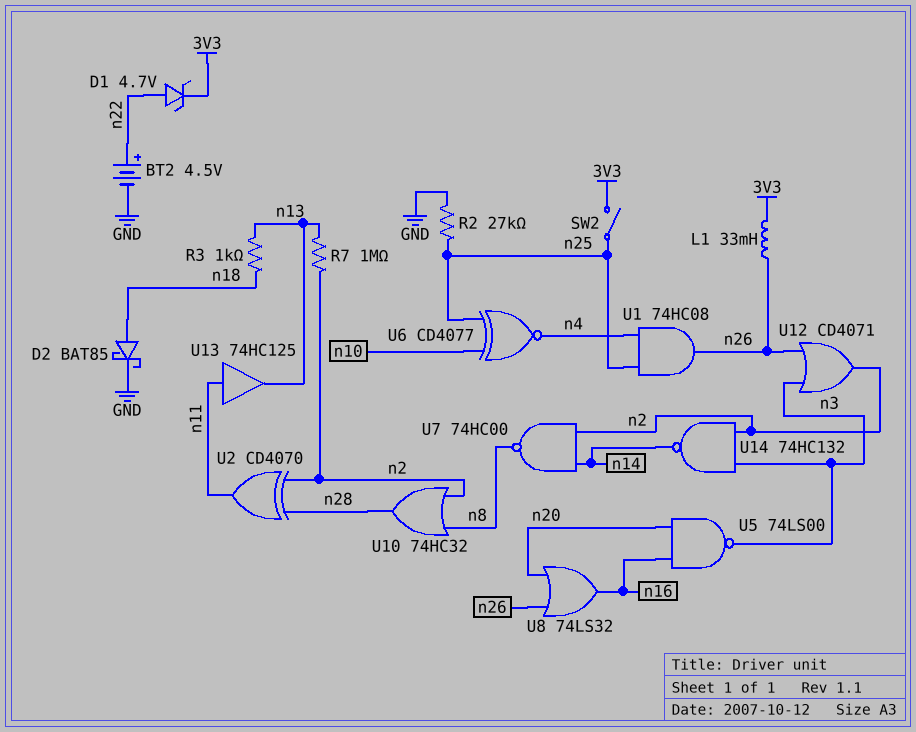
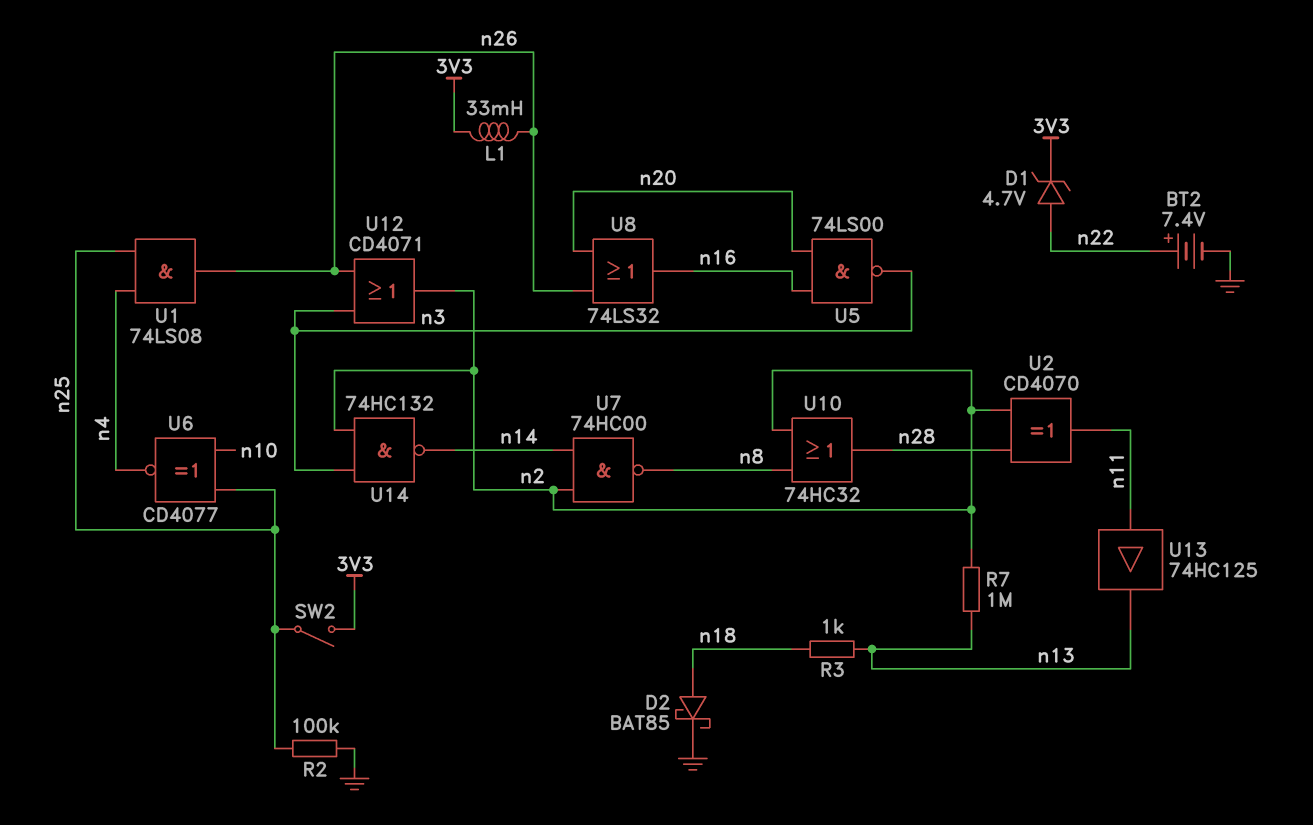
BT2: 4.5V (plus n22, minus GND) -> 7.4V (plus n22, minus GND)
R2: 27k (GND, n25) -> 100k (GND, n25)
U1: AND 74HC08 (in n4, in n25, out n26) -> AND 74LS08 (in n4, in n25, out n26)

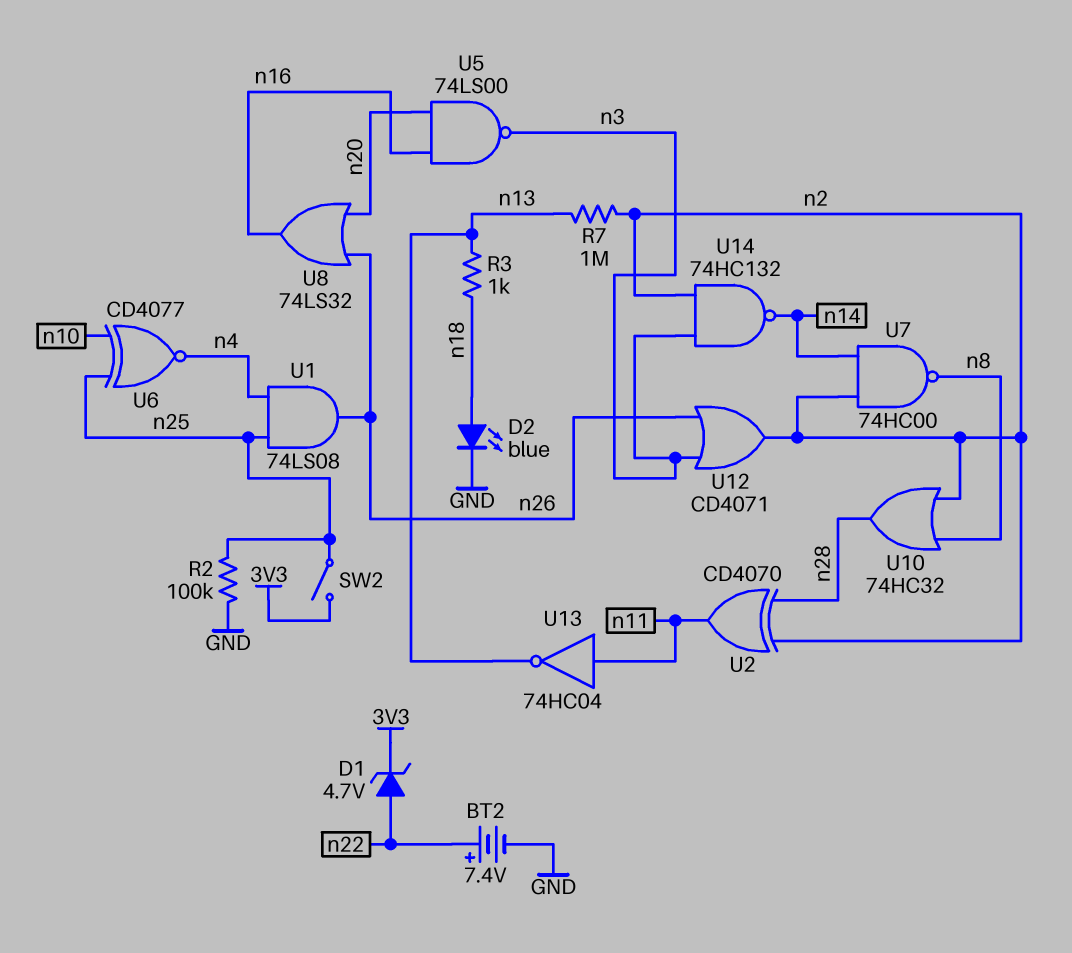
D2: schottky BAT85 (A n18, K GND) -> LED blue (A n18, K GND)
L1: 33mH (3V3, n26) -> none
U13: buffer 74HC125 (in n11, out n13) -> NOT 74HC04 (in n11, out n13)

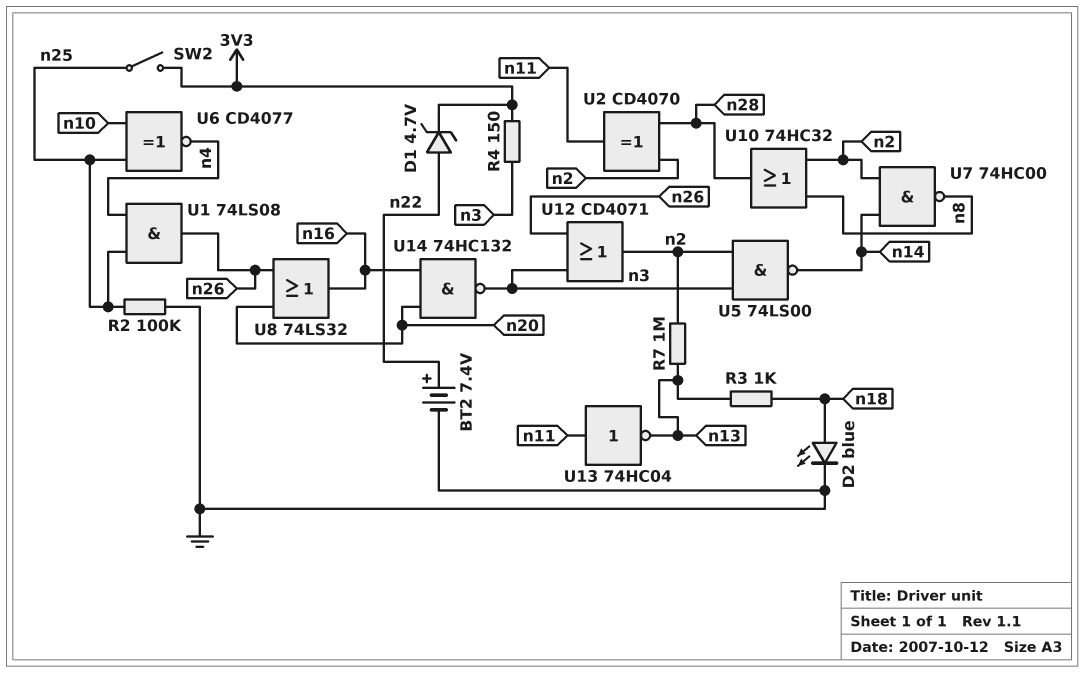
R4: none -> 150 (3V3, n3)
U5: NAND 74LS00 (in n16, in n20, out n3) -> NAND 74LS00 (in n2, in n3, out n14)
U14: NAND 74HC132 (in n2, in n3, out n14) -> NAND 74HC132 (in n16, in n20, out n3)

